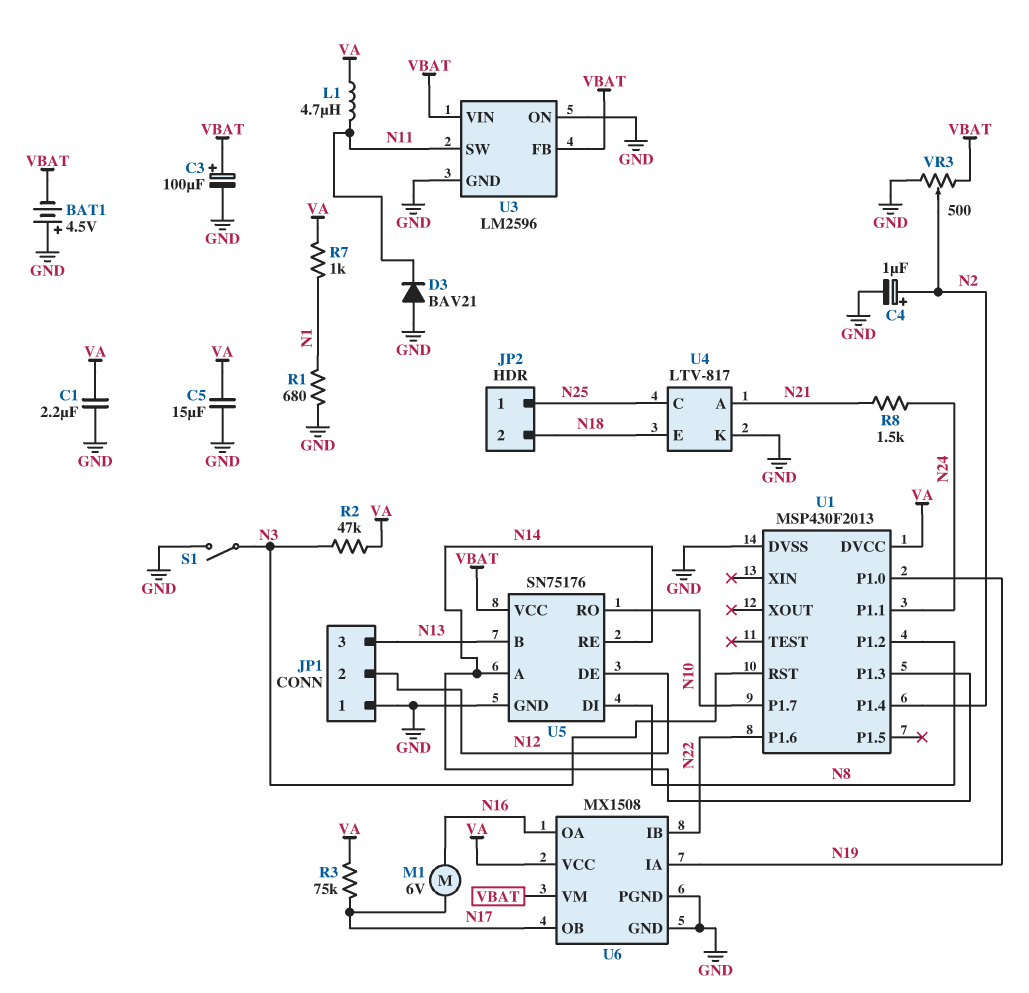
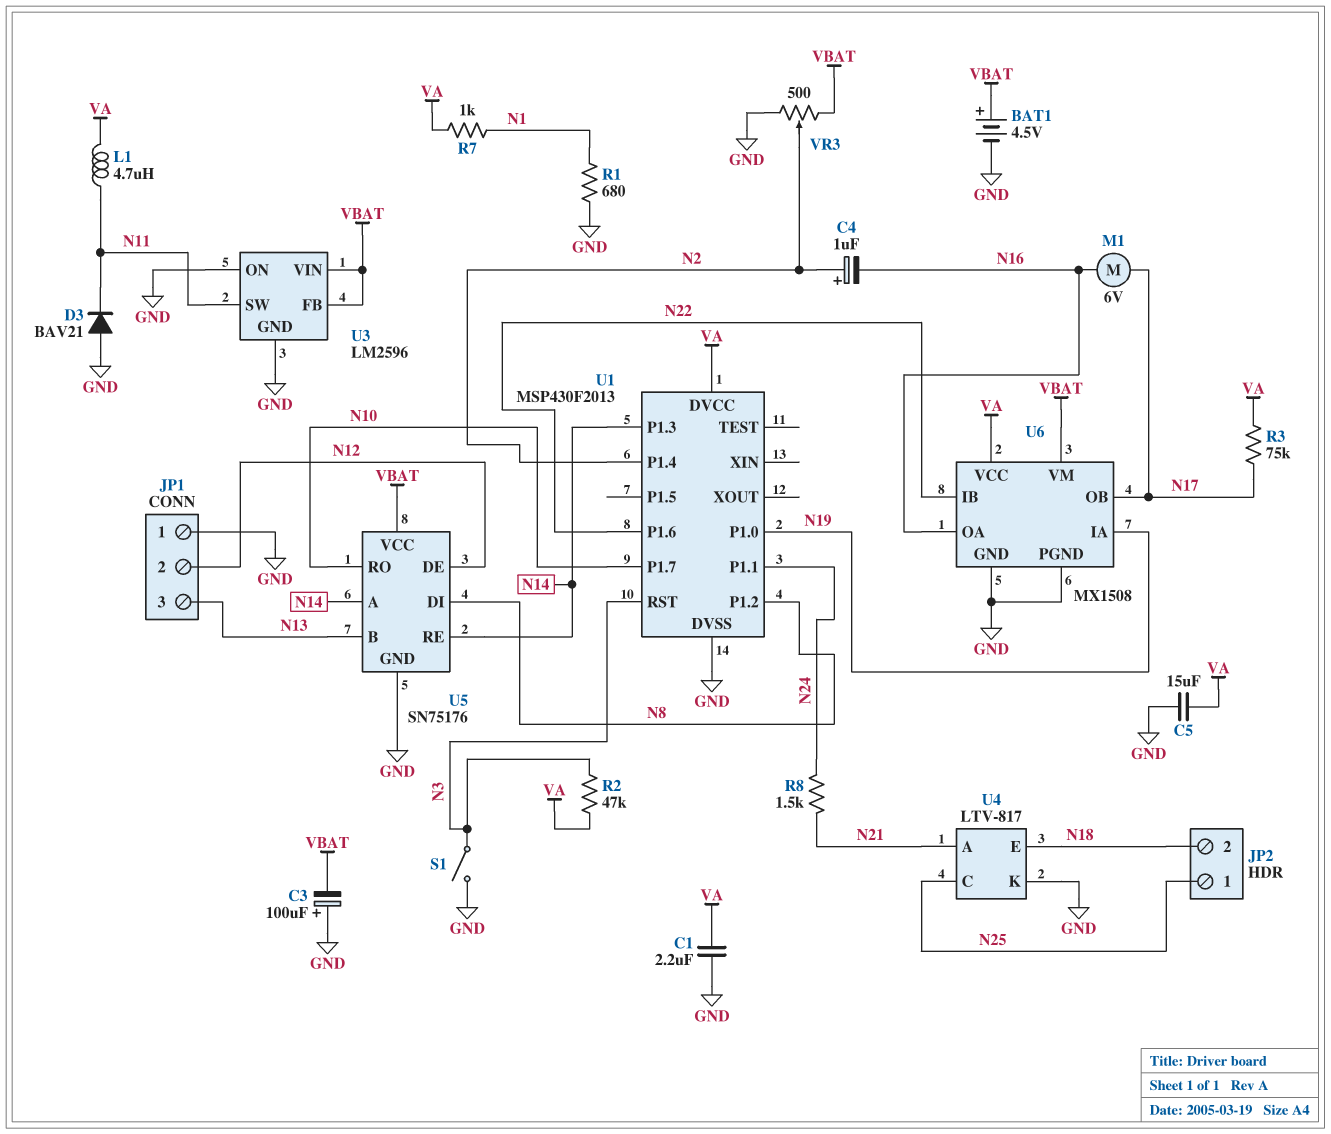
BAT1: 4.5V (plus GND, minus VBAT) -> 4.5V (plus VBAT, minus GND)
C3: 100uF (plus VBAT, minus GND) -> 100uF (plus GND, minus VBAT)
C4: 1uF (plus N2, minus GND) -> 1uF (plus N2, minus N16)

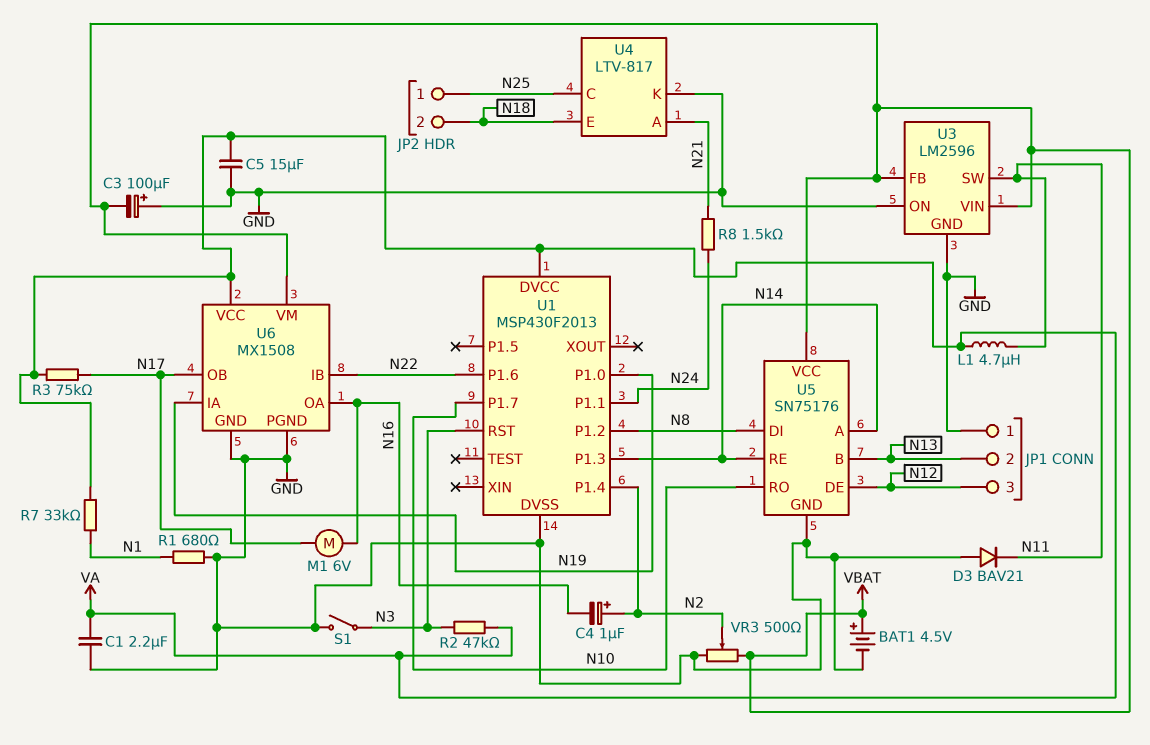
JP1 pin 2: N12 -> N13
JP1 pin 3: N13 -> N12
R7: 1k (N1, VA) -> 33k (N1, VA)

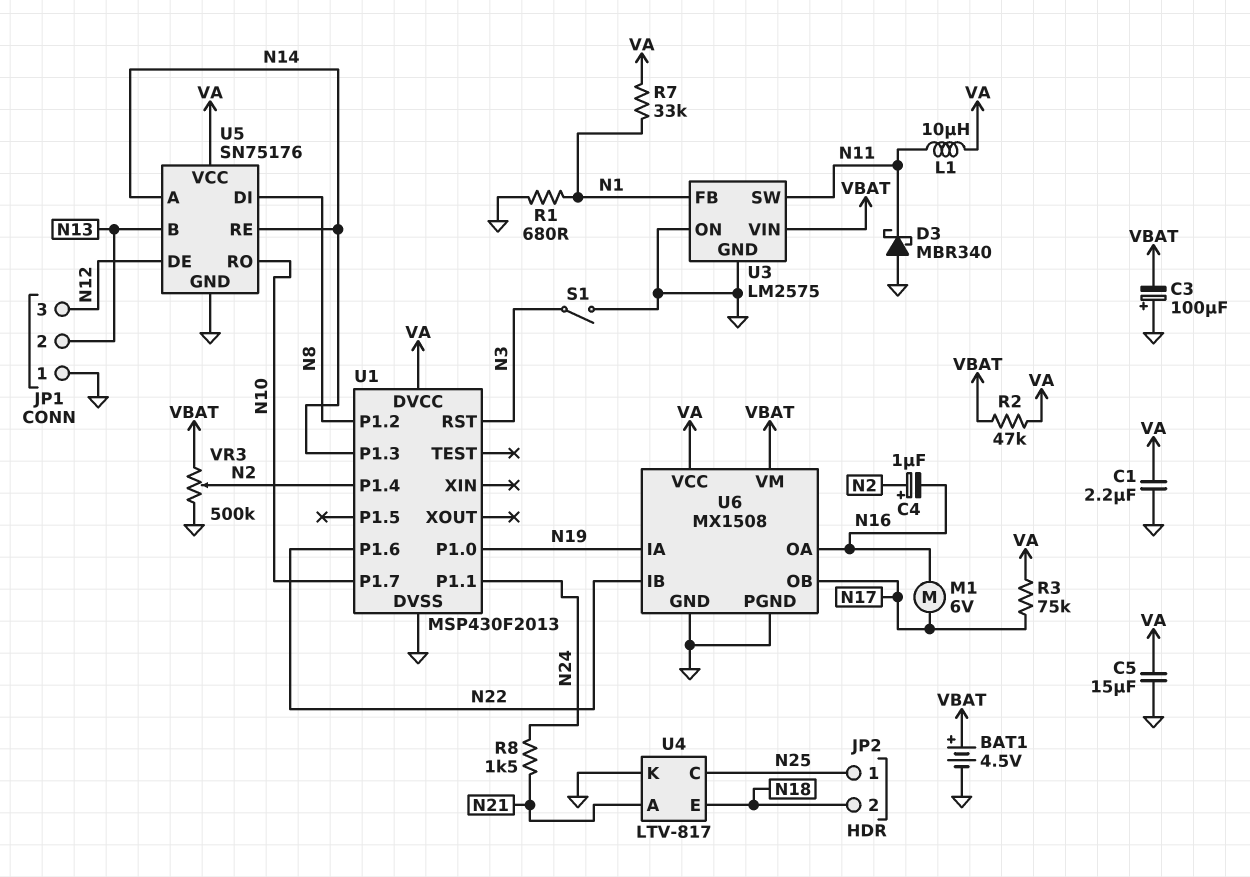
D3: diode BAV21 (A GND, K N11) -> schottky MBR340 (A GND, K N11)
L1: 4.7uH (N11, VA) -> 10uH (N11, VA)
R2: 47k (N3, VA) -> 47k (VA, VBAT)
U3: LM2596 -> LM2575
U3 pin FB: VBAT -> N1
U5 pin VCC: VBAT -> VA
VR3: 500 (GND, VBAT, wiper N2) -> 500k (GND, VBAT, wiper N2)

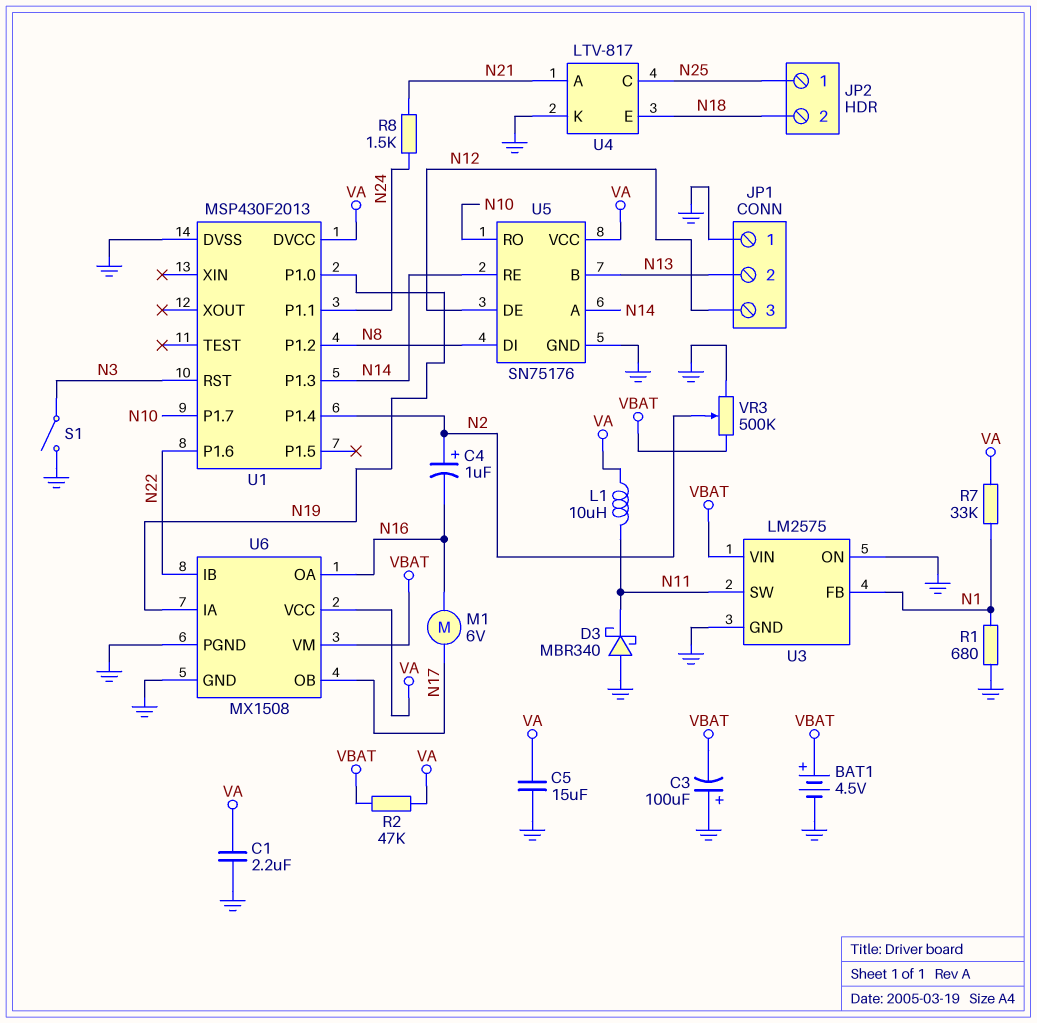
R3: 75k (N17, VA) -> none

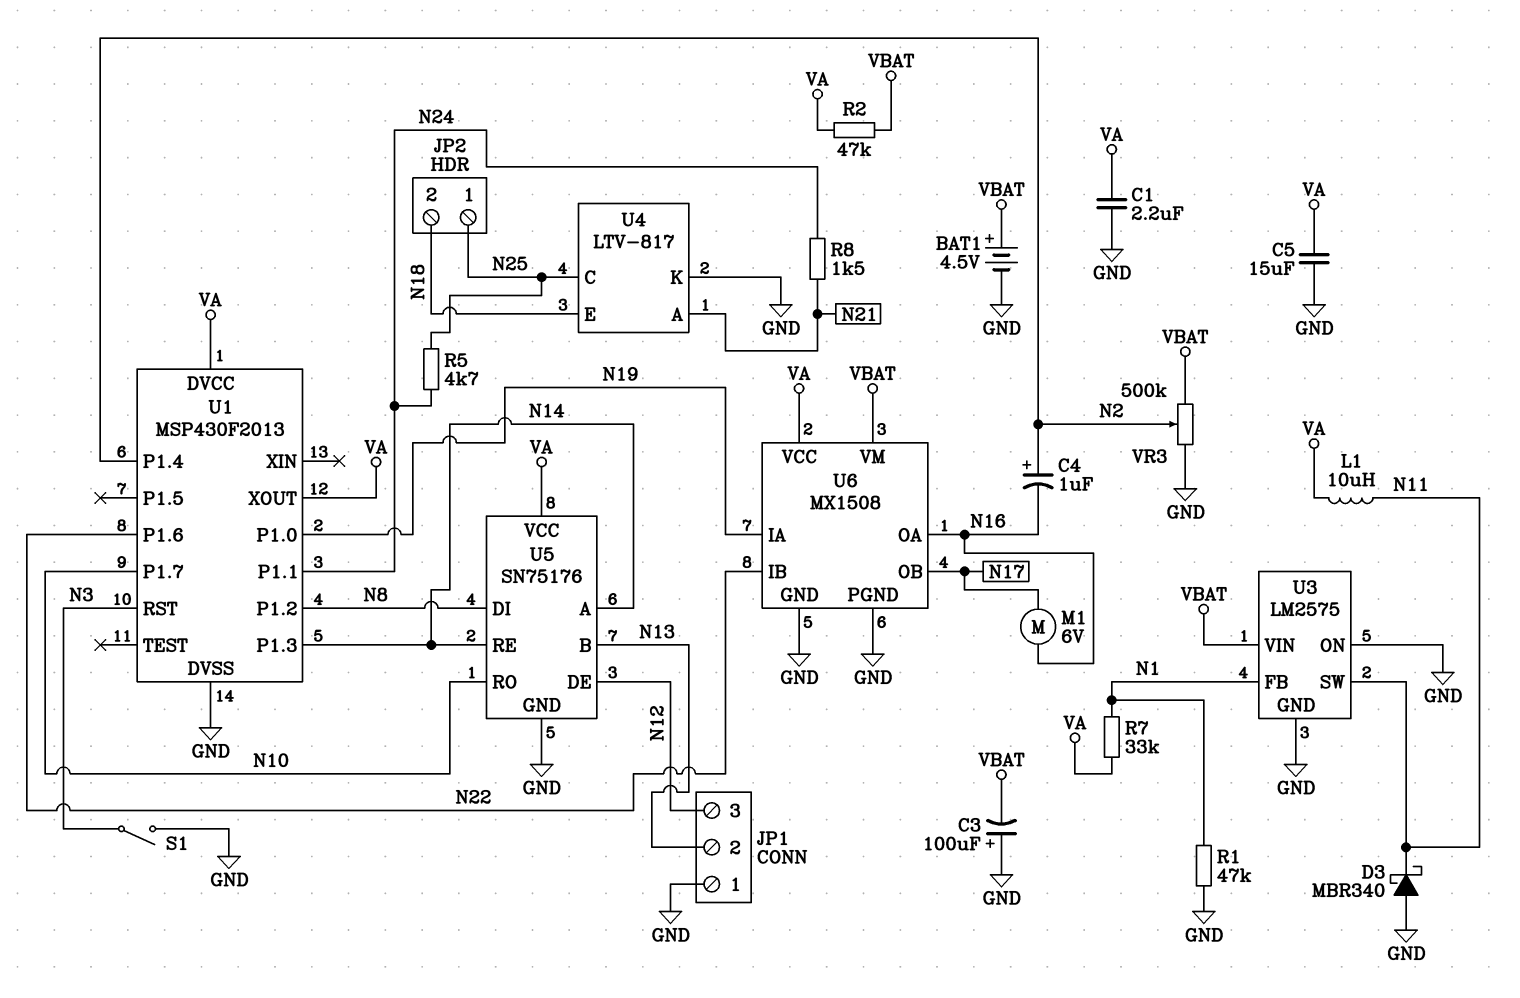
R1: 680 (GND, N1) -> 47k (GND, N1)
R5: none -> 4.7k (N24, N25)
U1 pin XOUT: none -> VA

